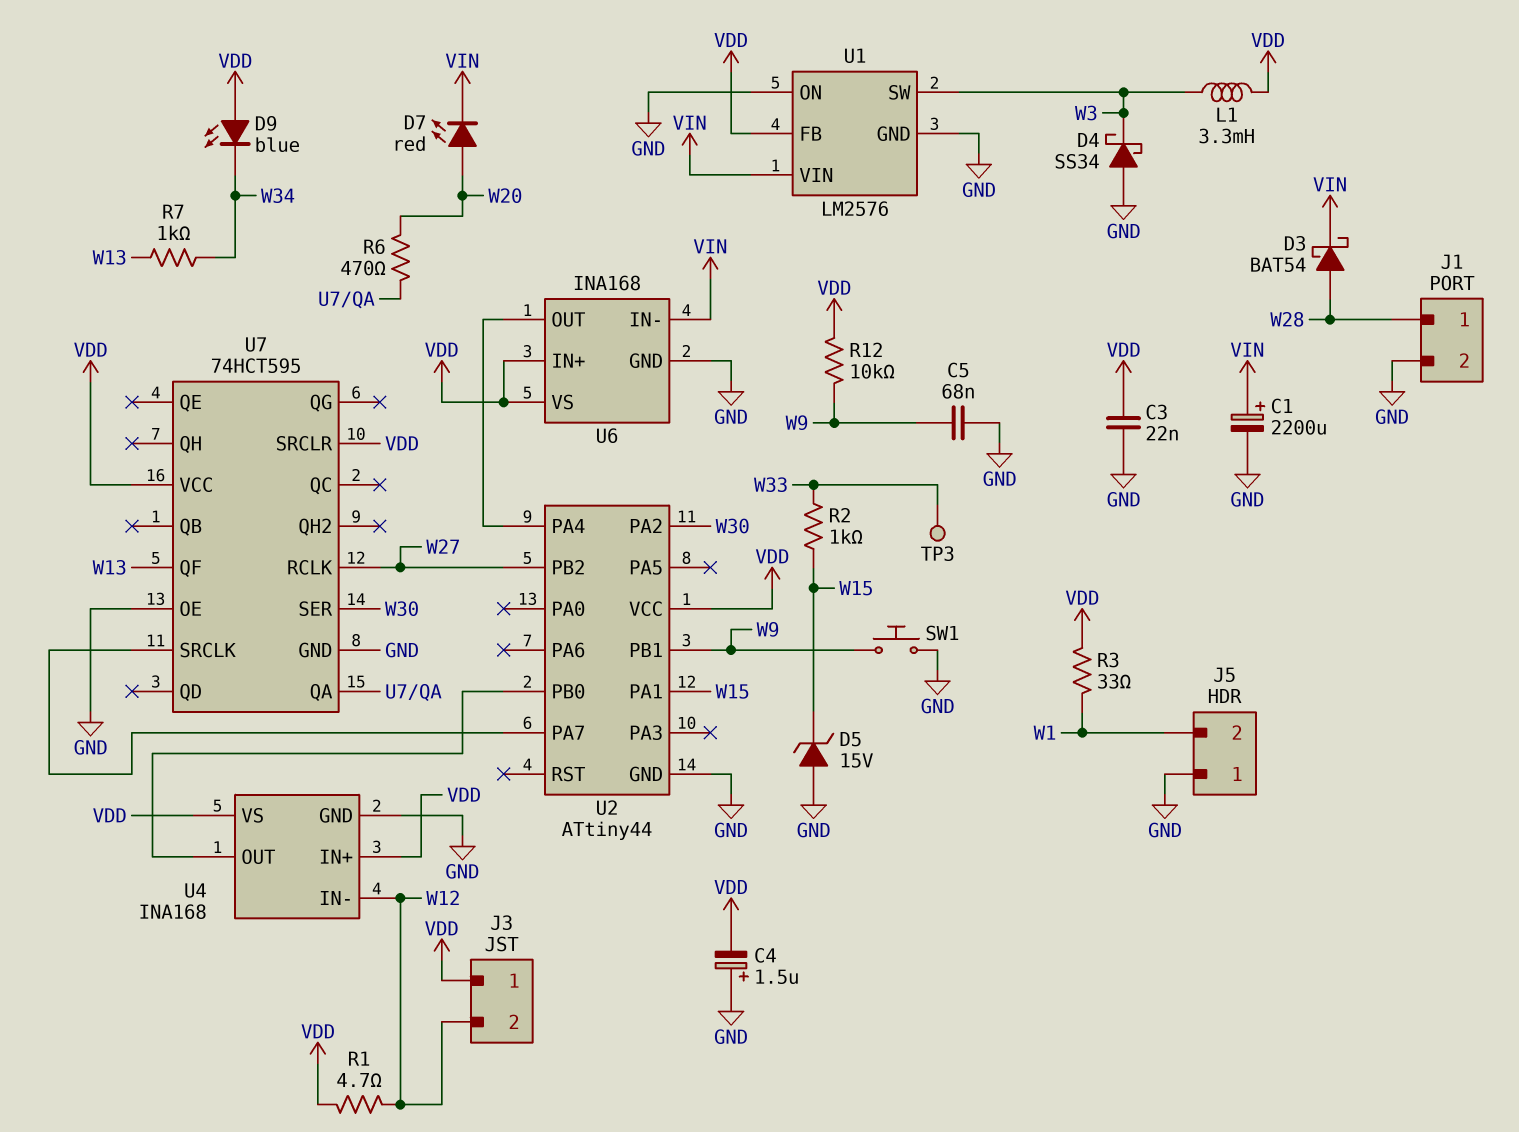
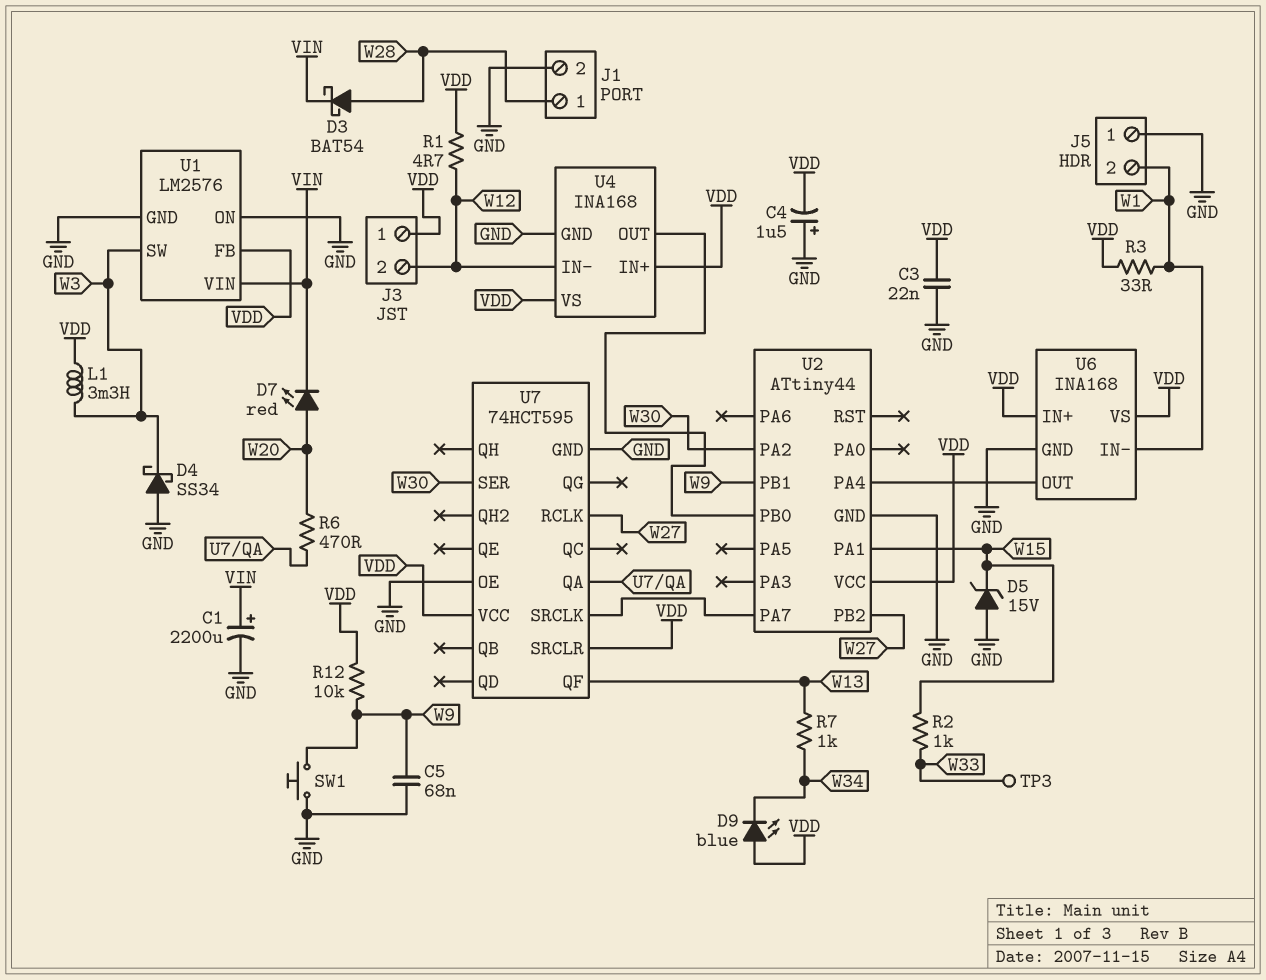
U6 pin IN-: VIN -> W1

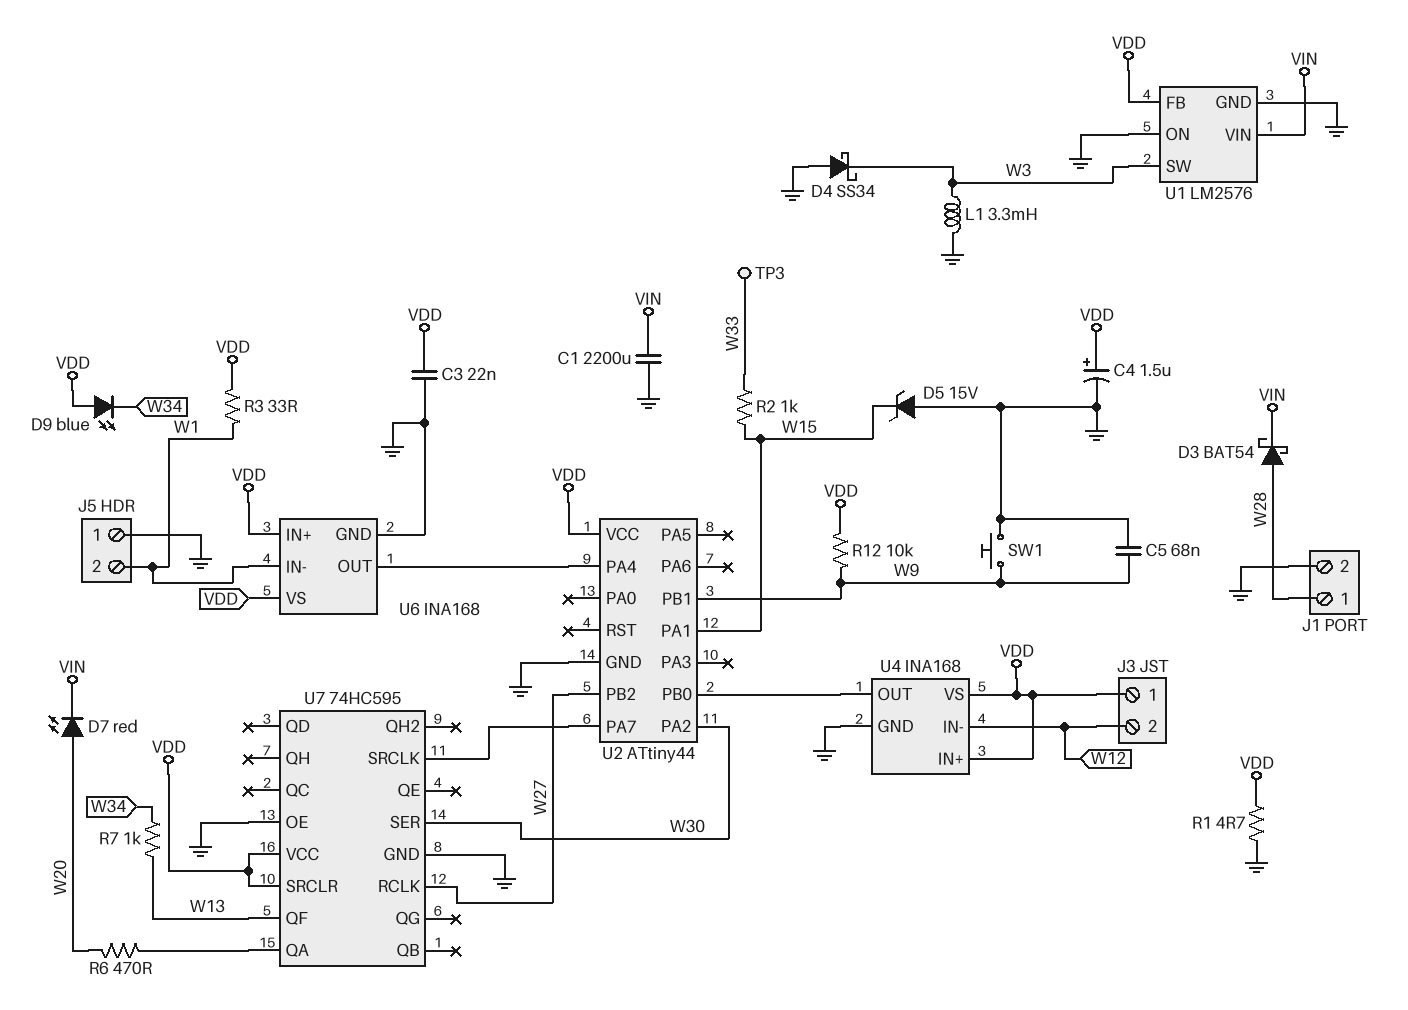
C1: 2200uF (plus VIN, minus GND) -> 2200uF (GND, VIN)
C4: 1.5uF (plus GND, minus VDD) -> 1.5uF (plus VDD, minus GND)
L1: 3.3mH (VDD, W3) -> 3.3mH (GND, W3)
R1: 4.7 (VDD, W12) -> 4.7 (GND, VDD)
U7: 74HCT595 -> 74HC595

